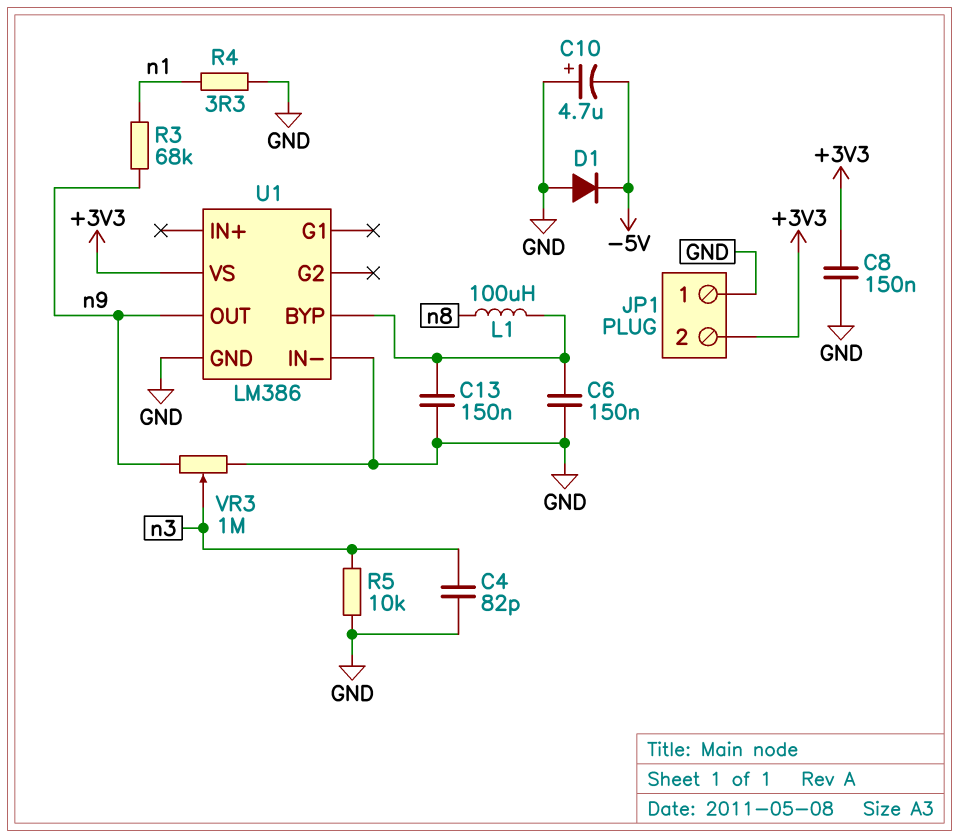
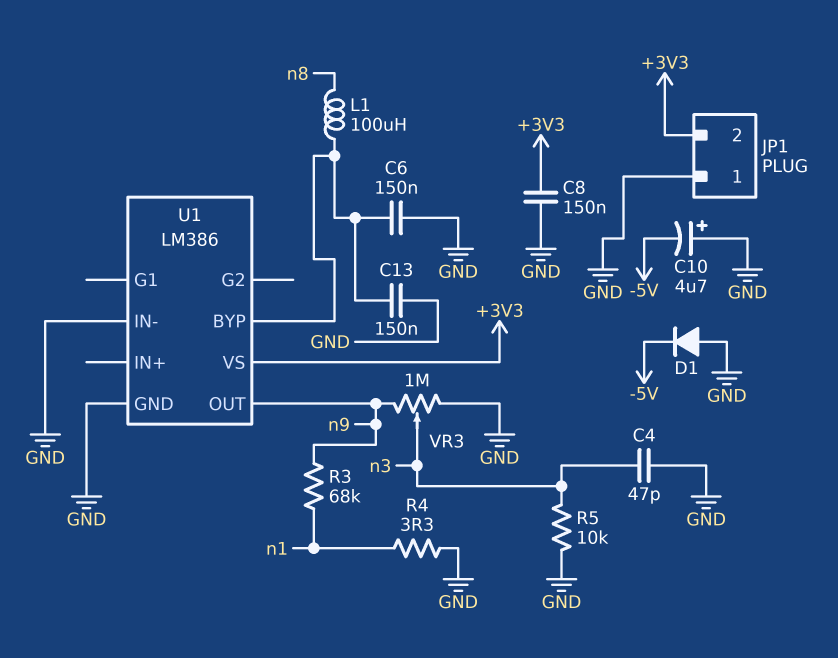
C4: 82pF (GND, n3) -> 47pF (GND, n3)

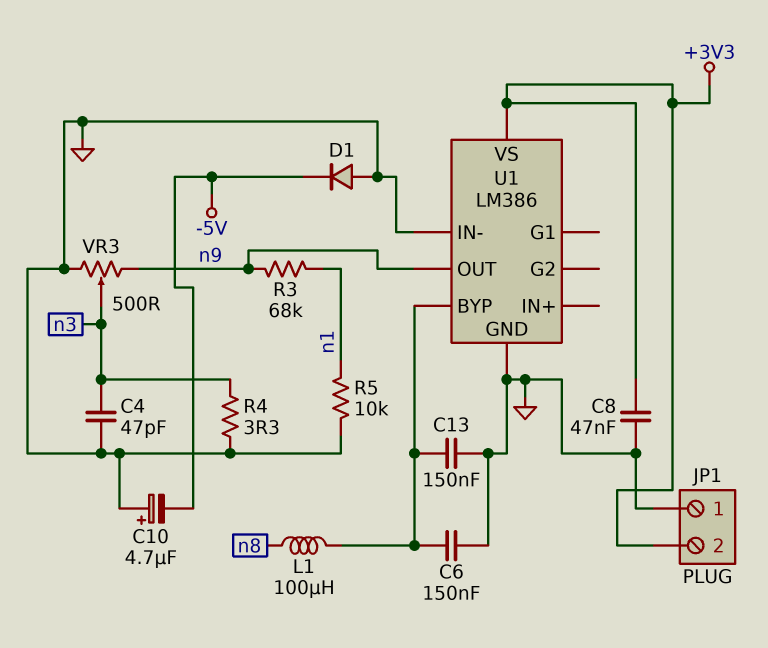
C8: 150nF (+3V3, GND) -> 47nF (+3V3, GND)
R4: 3.3 (GND, n1) -> 3.3 (GND, n3)
R5: 10k (GND, n3) -> 10k (GND, n1)
VR3: 1M (GND, n9, wiper n3) -> 500 (GND, n9, wiper n3)

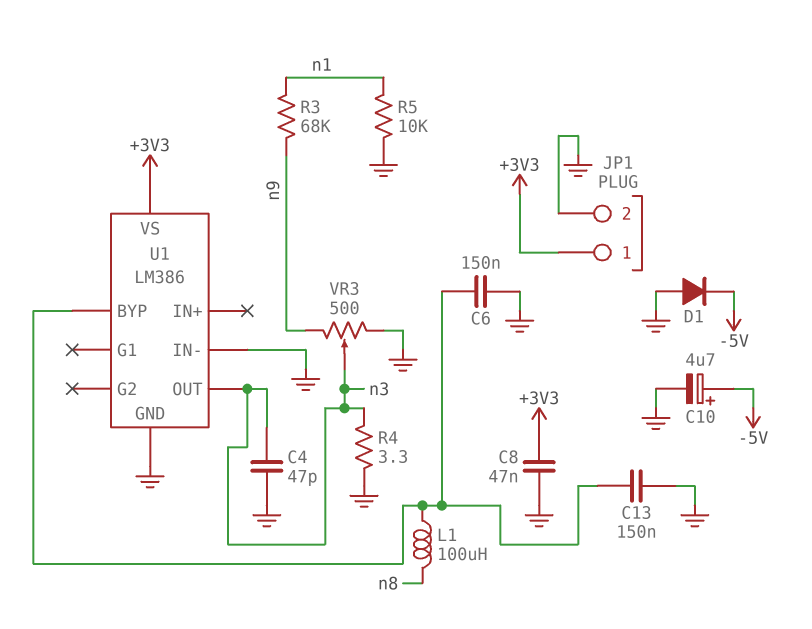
C10: 4.7uF (plus GND, minus -5V) -> 4.7uF (plus -5V, minus GND)
JP1 pin 1: GND -> +3V3
JP1 pin 2: +3V3 -> GND
U1 pin OUT: n9 -> n3

